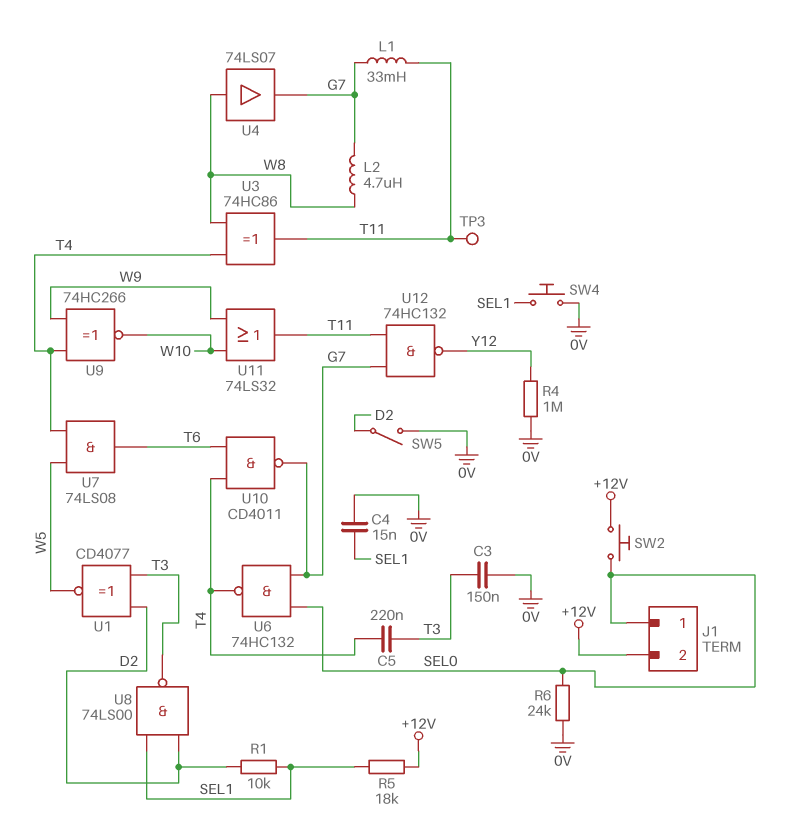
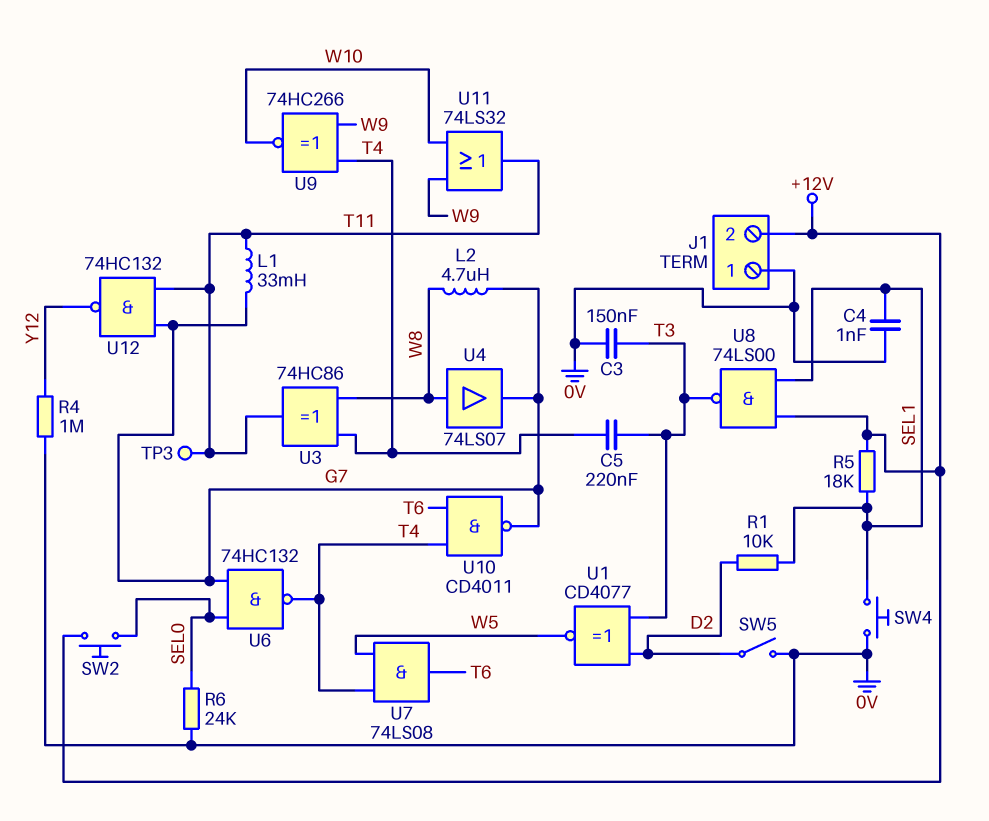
C4: 15nF (0V, SEL1) -> 1nF (0V, SEL1)
J1 pin 1: SEL0 -> 0V
U8: NAND 74LS00 (in D2, in SEL1, out T3) -> NAND 74LS00 (in +12V, in SEL1, out T3)

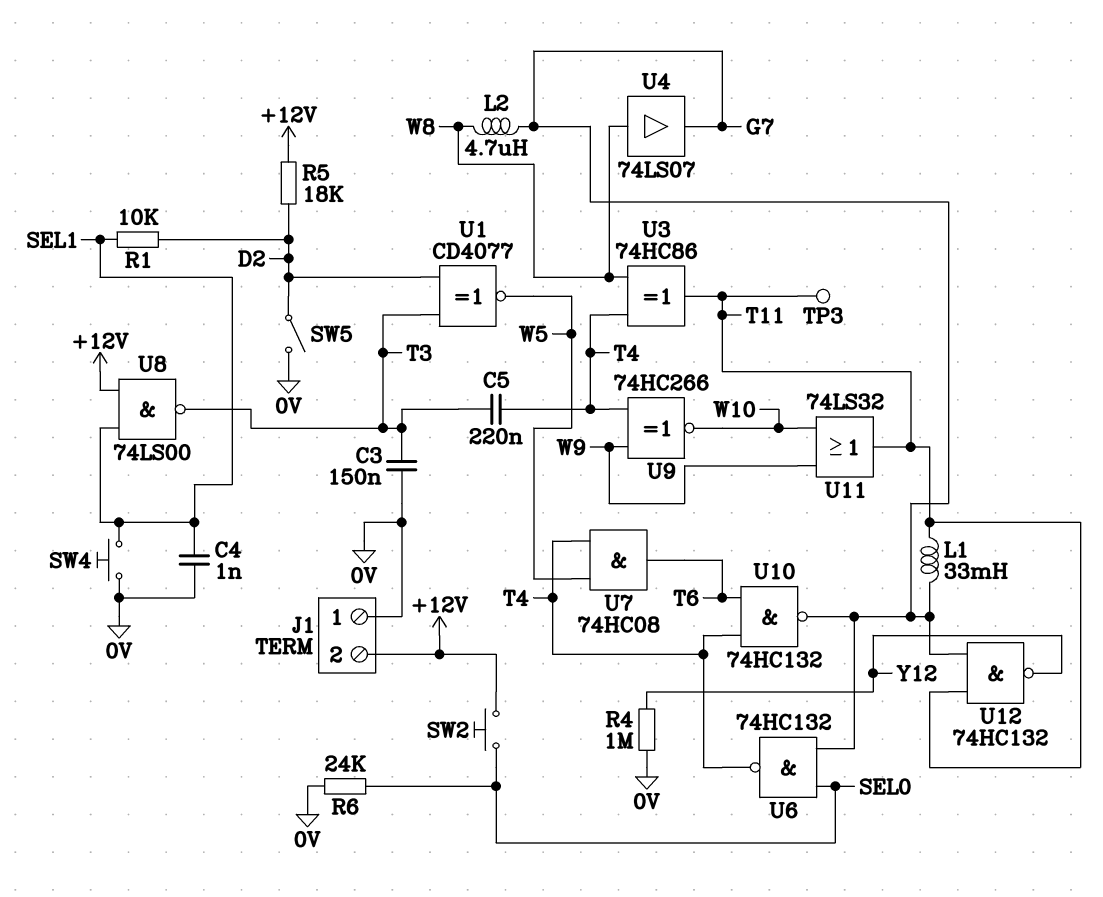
R5: 18k (+12V, SEL1) -> 18k (+12V, D2)
U7: AND 74LS08 (in T4, in W5, out T6) -> AND 74HC08 (in T4, in W5, out T6)
U10: NAND CD4011 (in T4, in T6, out G7) -> NAND 74HC132 (in T4, in T6, out G7)

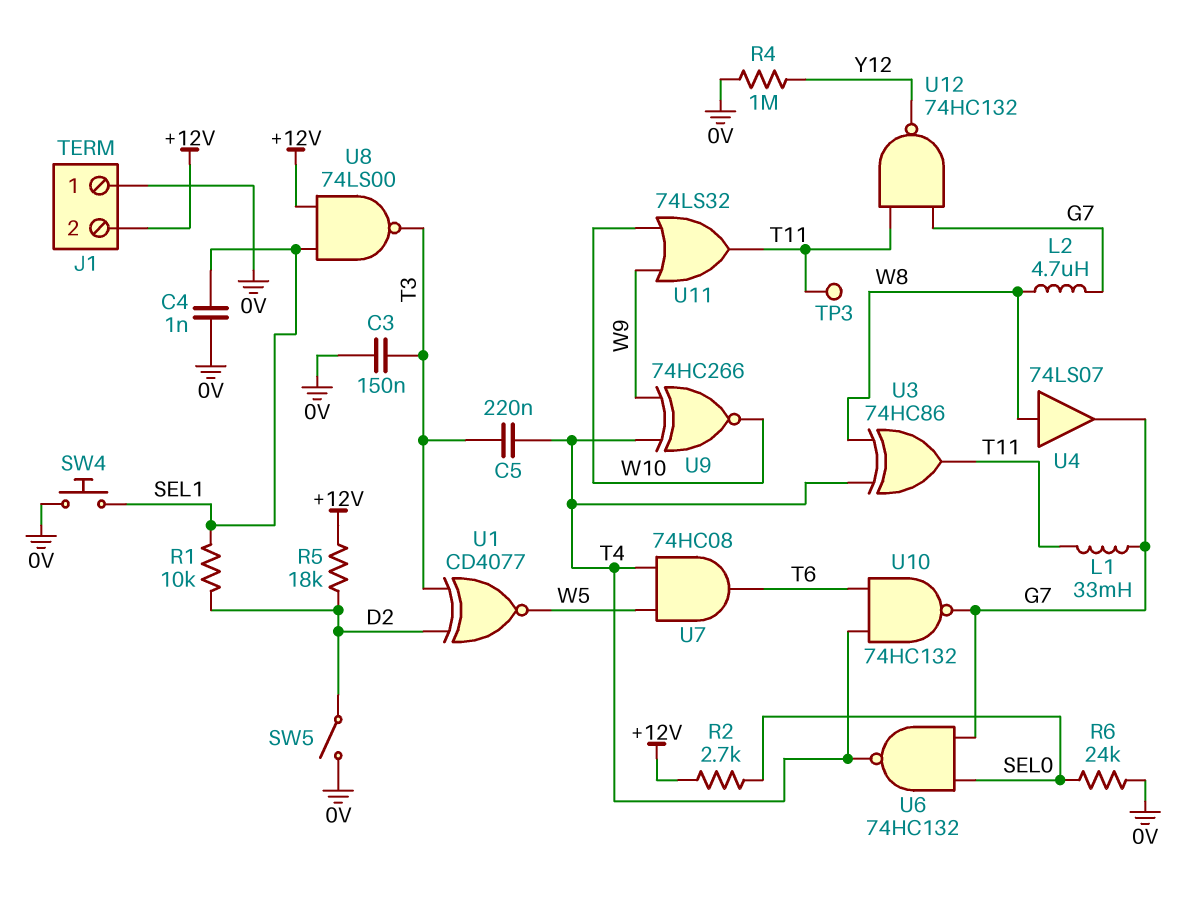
R2: none -> 2.7k (+12V, SEL0)
SW2: button (+12V, SEL0) -> none

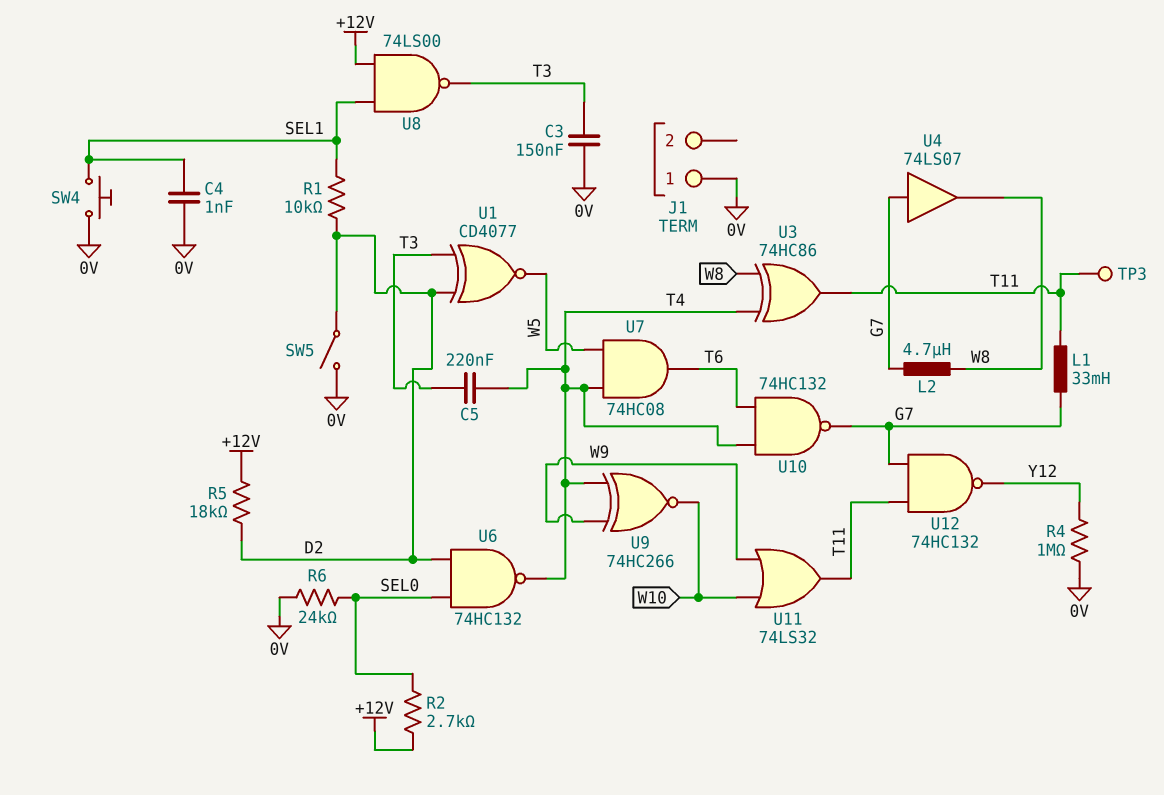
J1 pin 2: +12V -> none
U4: buffer 74LS07 (in W8, out G7) -> buffer 74LS07 (in G7, out W8)
U6: NAND 74HC132 (in G7, in SEL0, out T4) -> NAND 74HC132 (in D2, in SEL0, out T4)

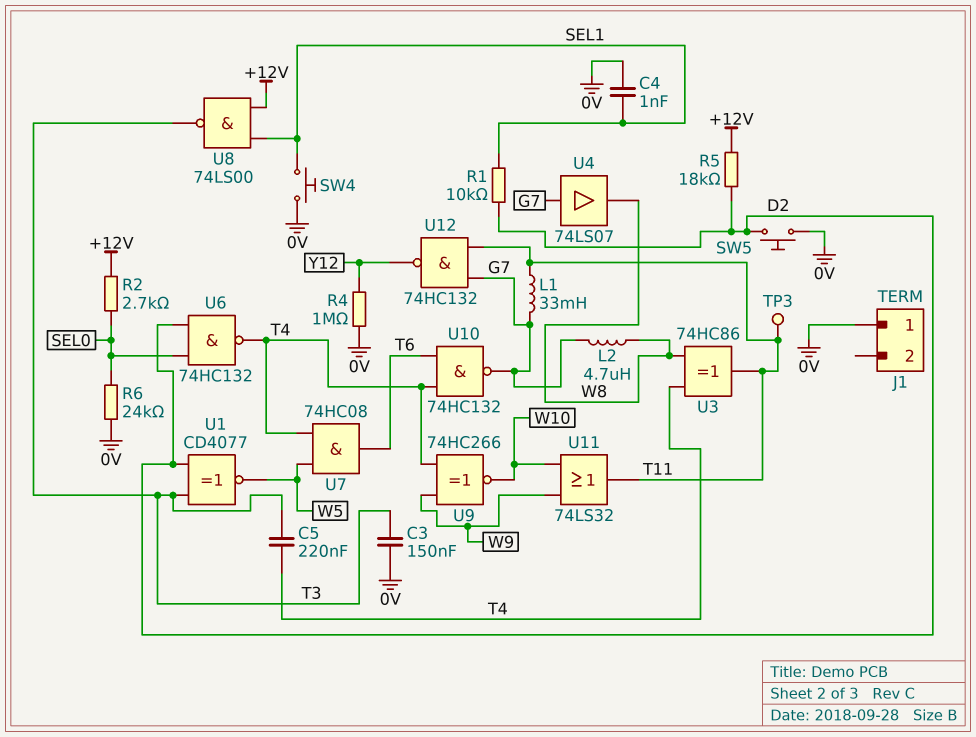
SW5: switch (0V, D2) -> button (0V, D2)

